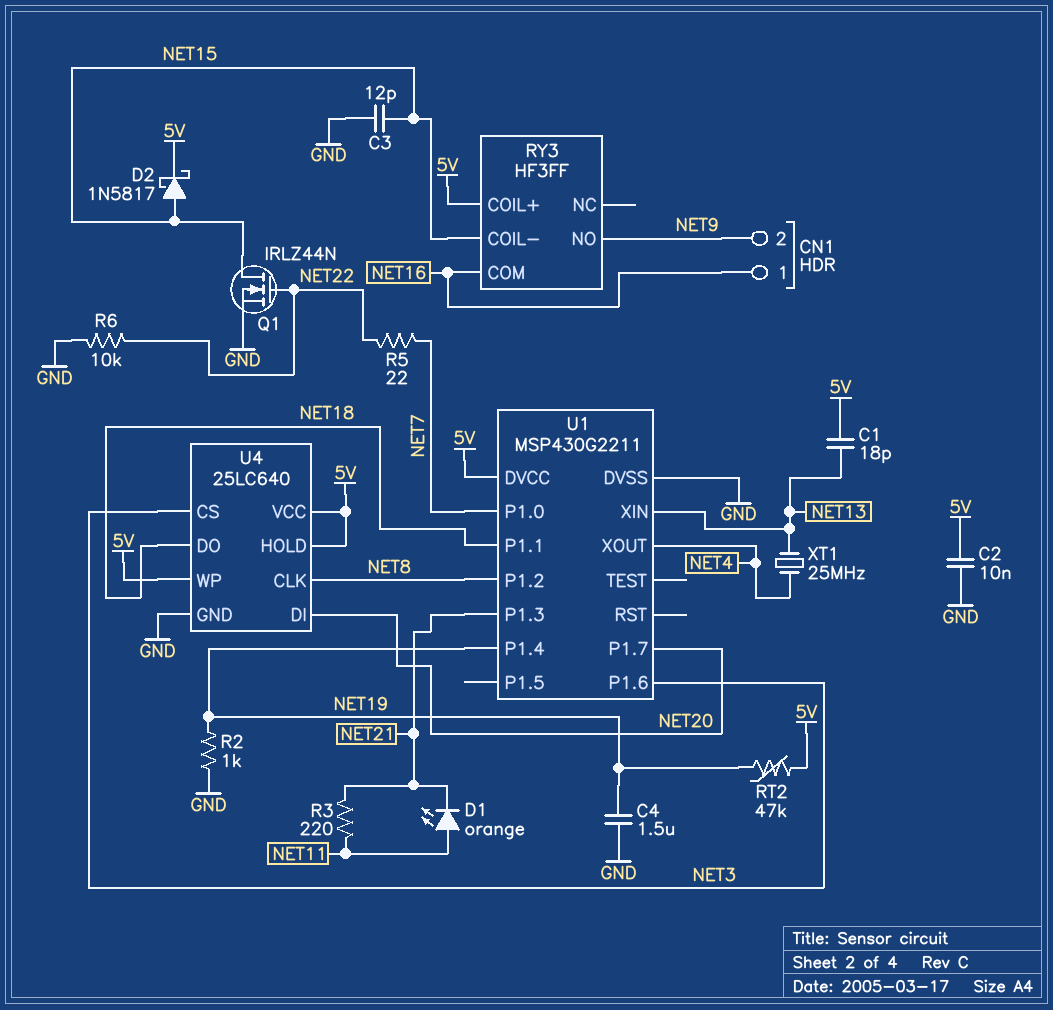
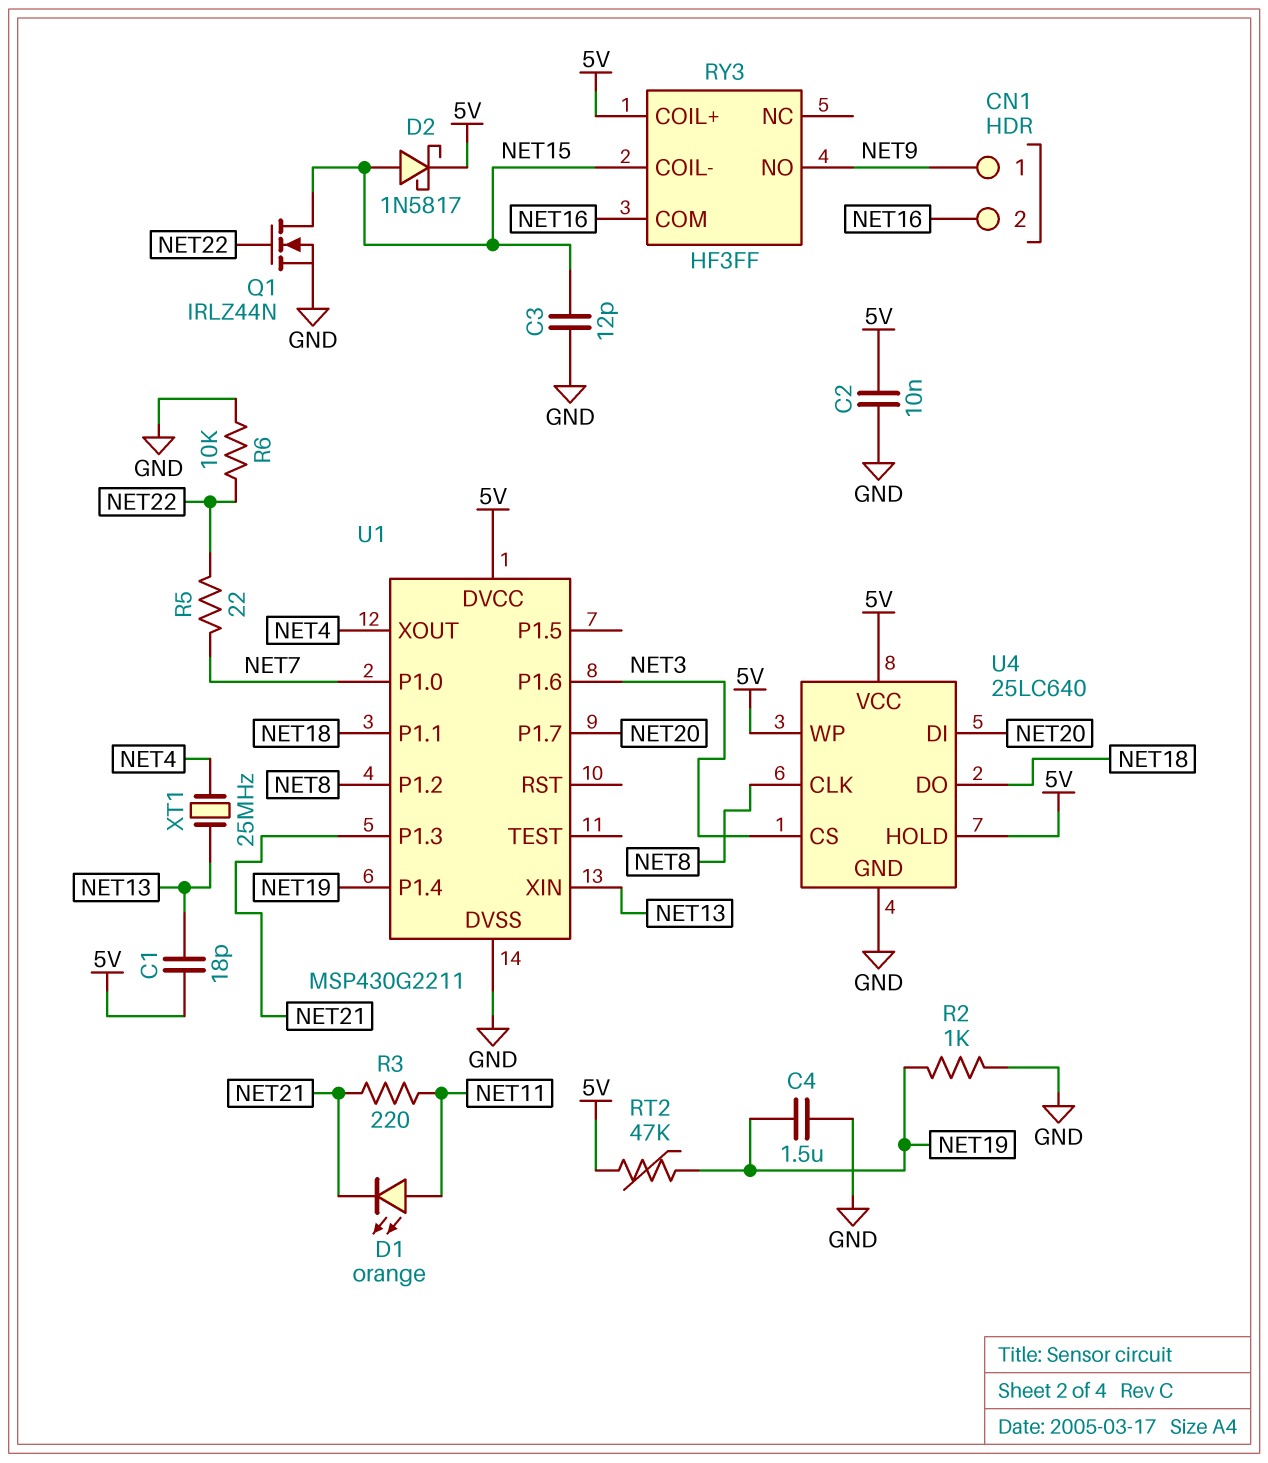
CN1 pin 1: NET16 -> NET9
CN1 pin 2: NET9 -> NET16

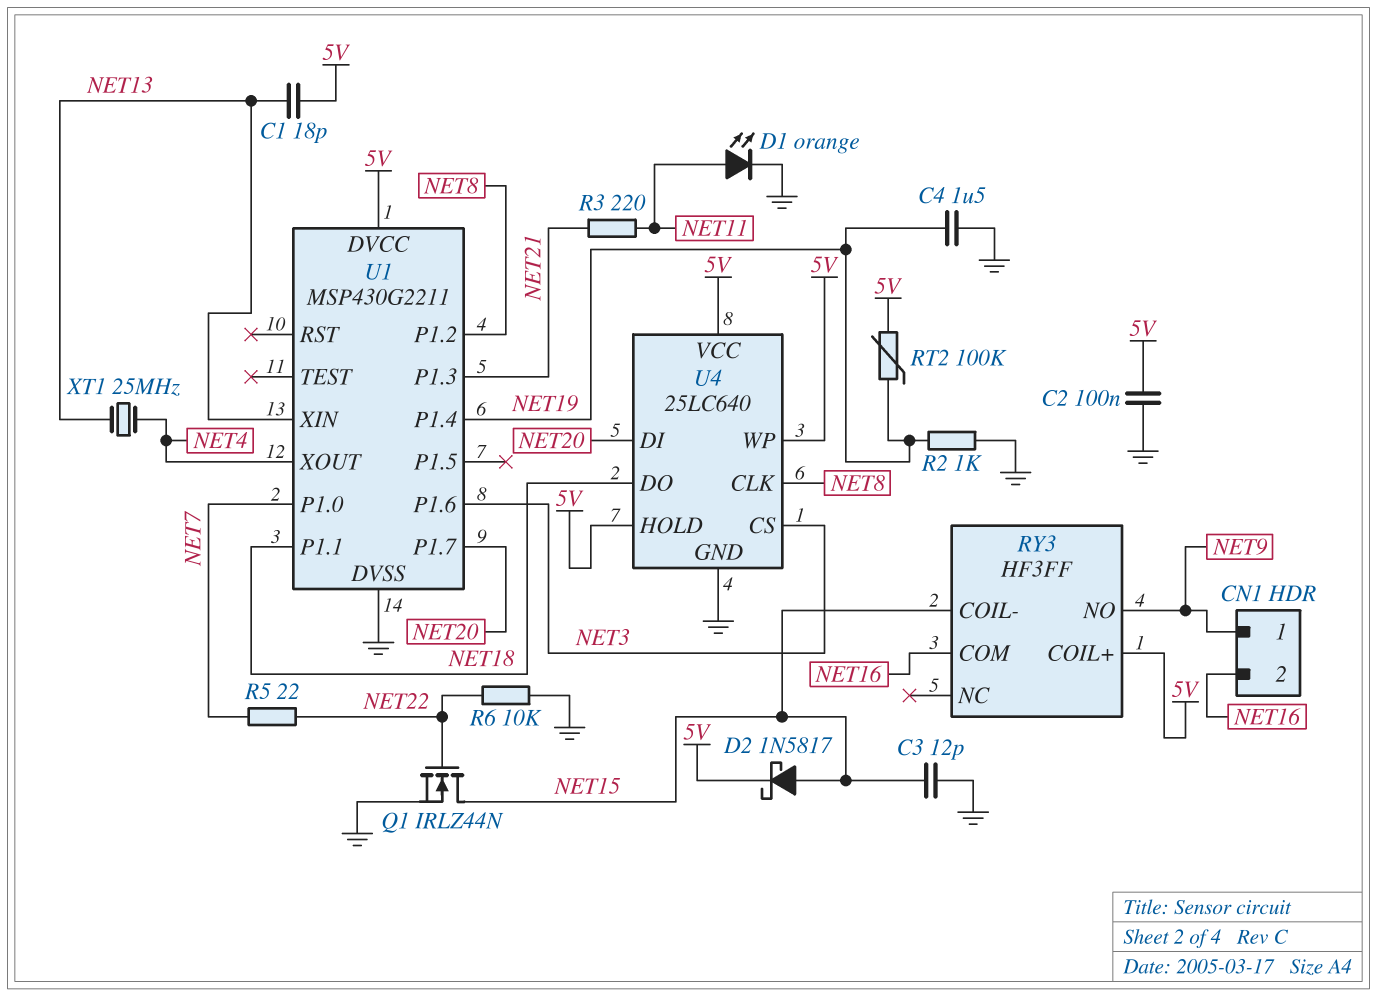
C2: 10nF (5V, GND) -> 100nF (5V, GND)
D1: LED orange (A NET11, K NET21) -> LED orange (A NET11, K GND)
RT2: 47k (5V, NET19) -> 100k (5V, NET19)

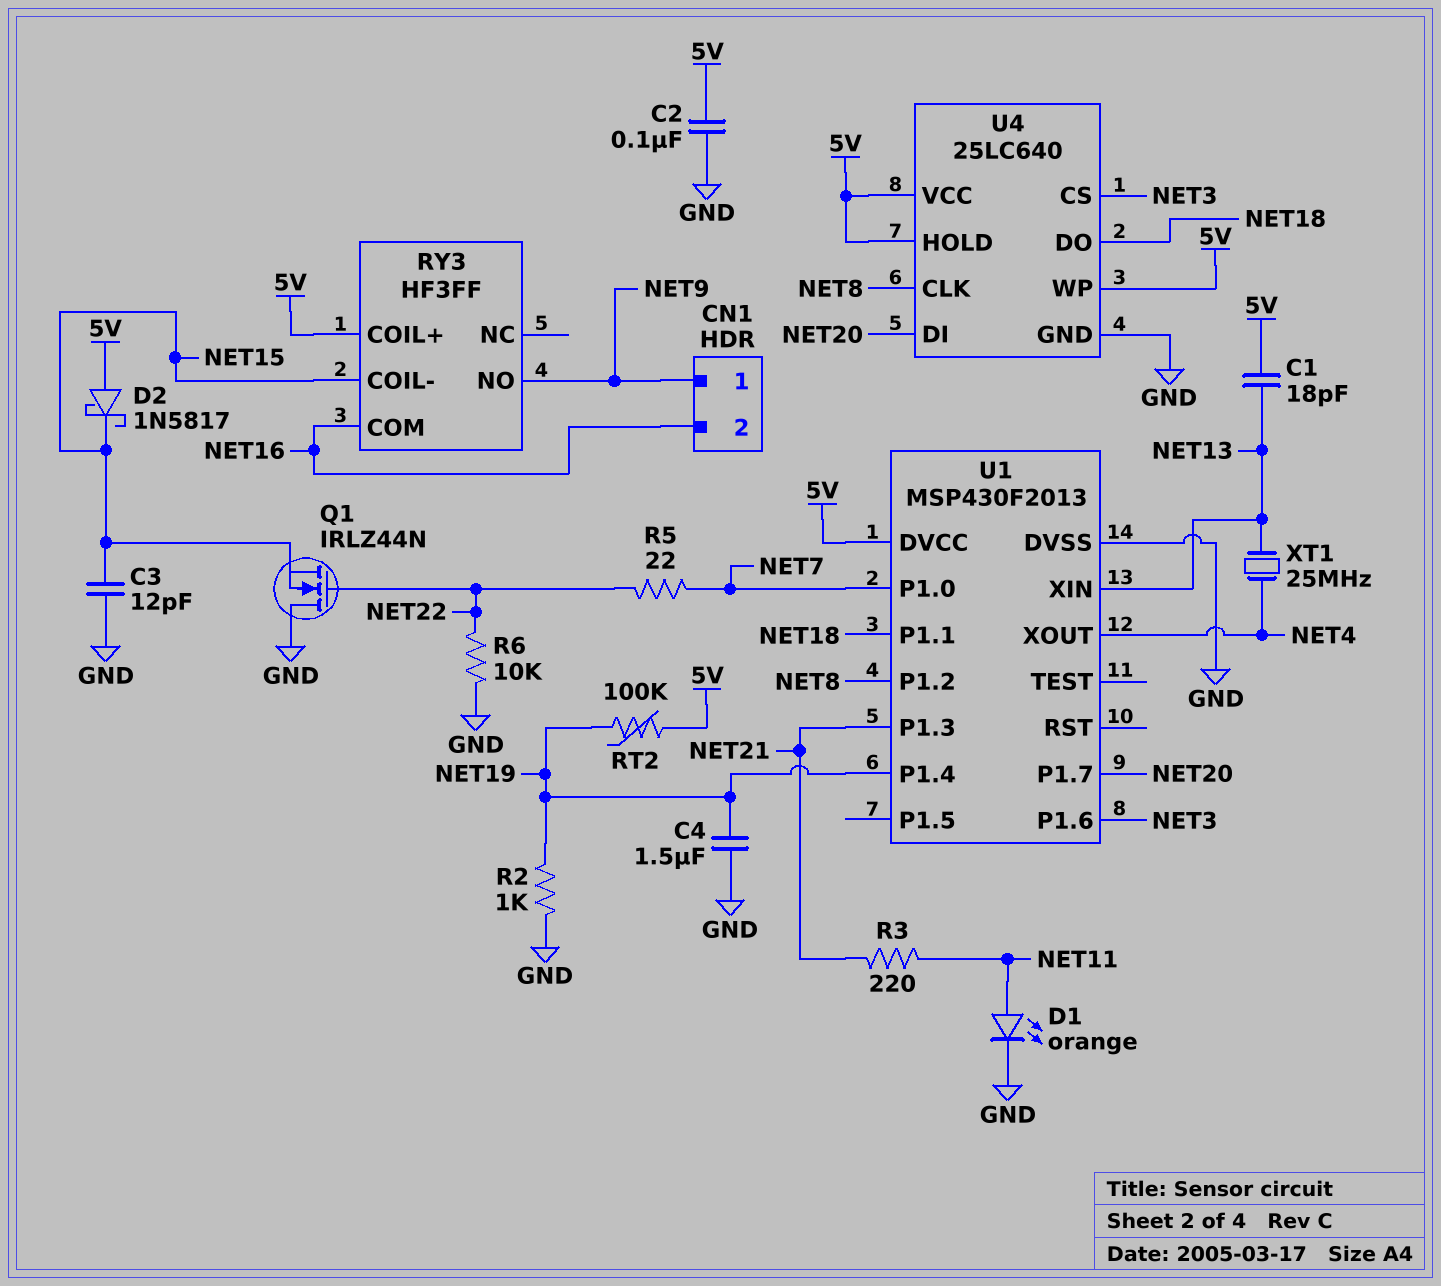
D2: schottky 1N5817 (A NET15, K 5V) -> schottky 1N5817 (A 5V, K NET15)
Q1: NMOS IRLZ44N (G NET22, D NET15, S GND) -> NMOS IRLZ44N (G NET22, D GND, S NET15)
U1: MSP430G2211 -> MSP430F2013

